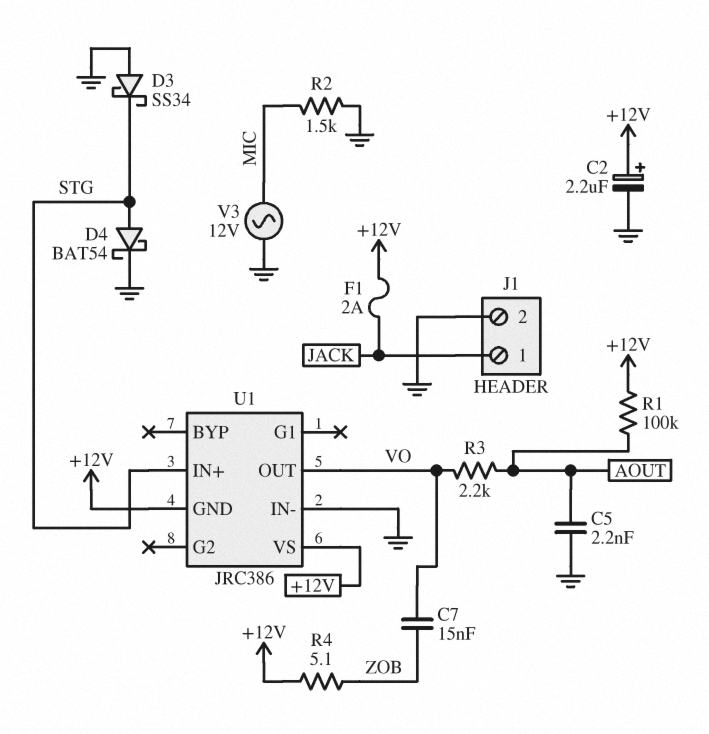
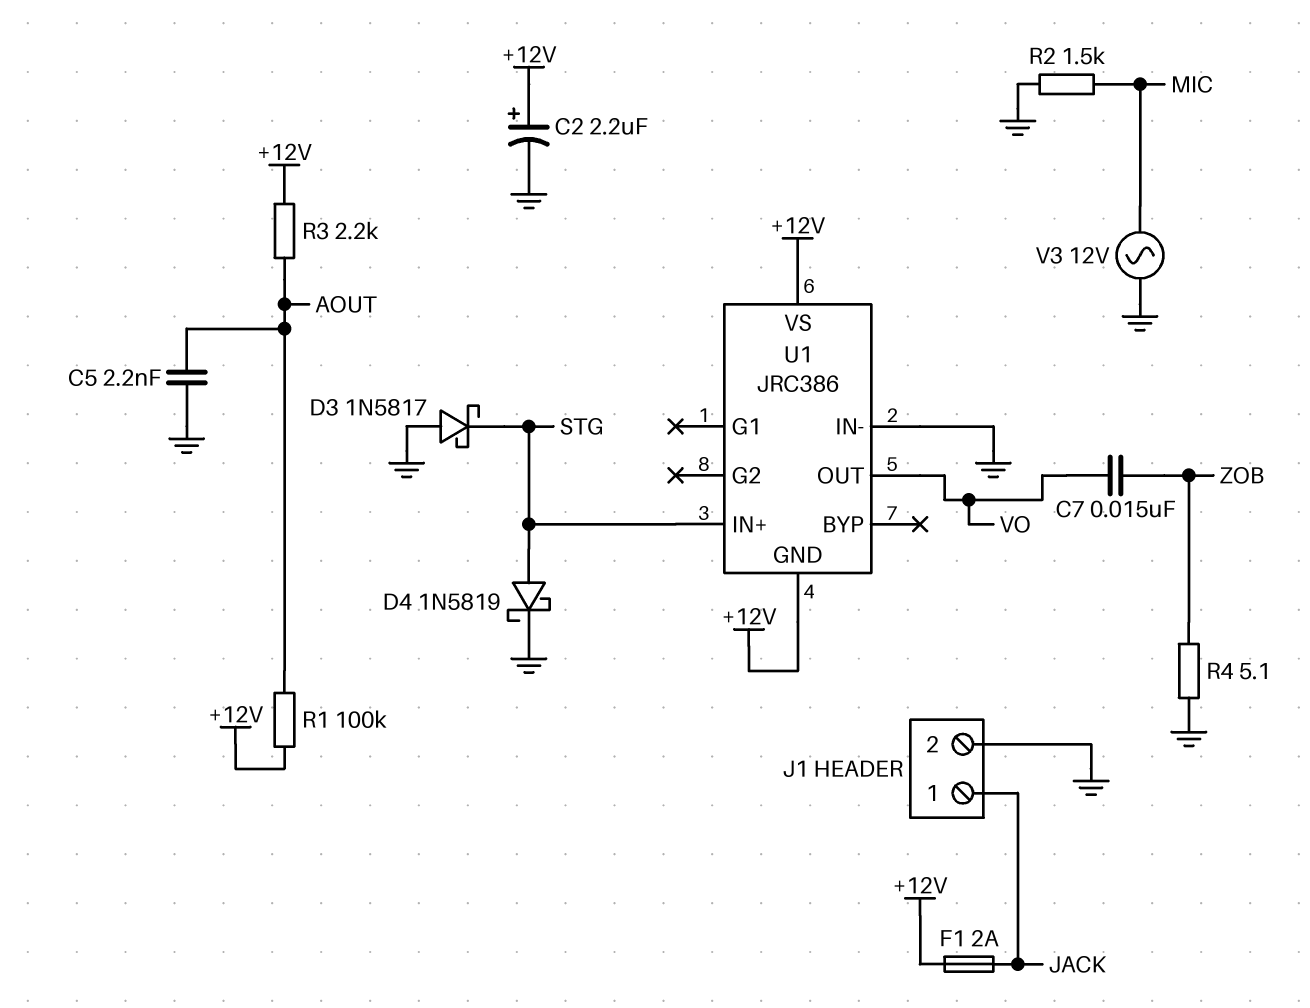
D3: schottky SS34 (A GND, K STG) -> schottky 1N5817 (A GND, K STG)
D4: schottky BAT54 (A STG, K GND) -> schottky 1N5819 (A STG, K GND)
R3: 2.2k (AOUT, VO) -> 2.2k (+12V, AOUT)
R4: 5.1 (+12V, ZOB) -> 5.1 (GND, ZOB)

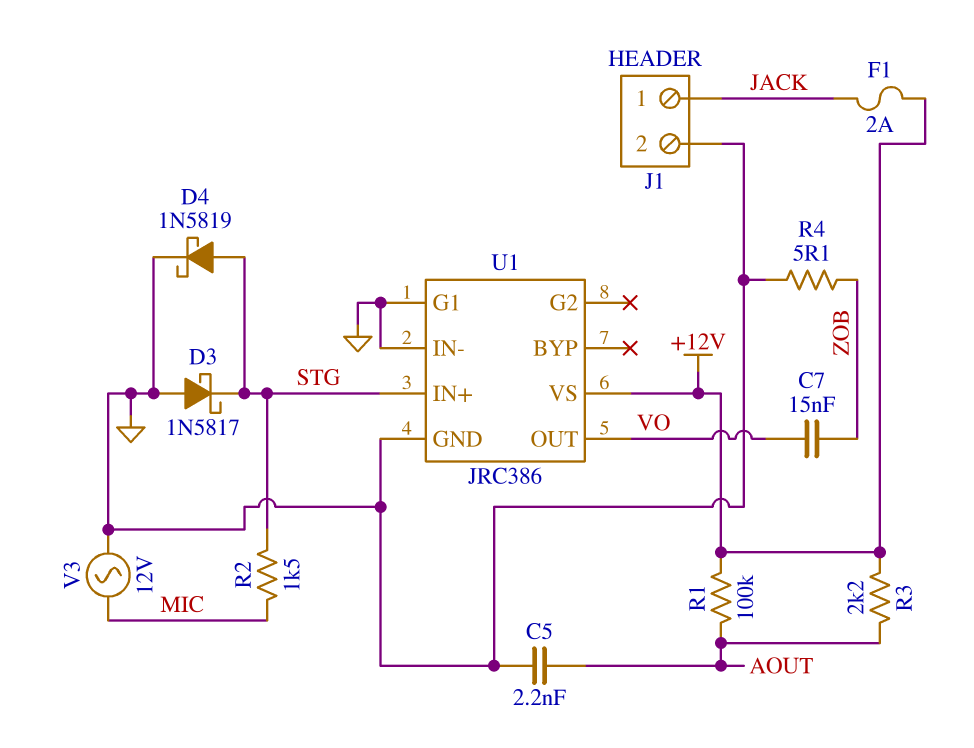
C2: 2.2uF (plus +12V, minus GND) -> none
R2: 1.5k (GND, MIC) -> 1.5k (MIC, STG)
U1 pin G1: none -> GND
U1 pin GND: +12V -> GND

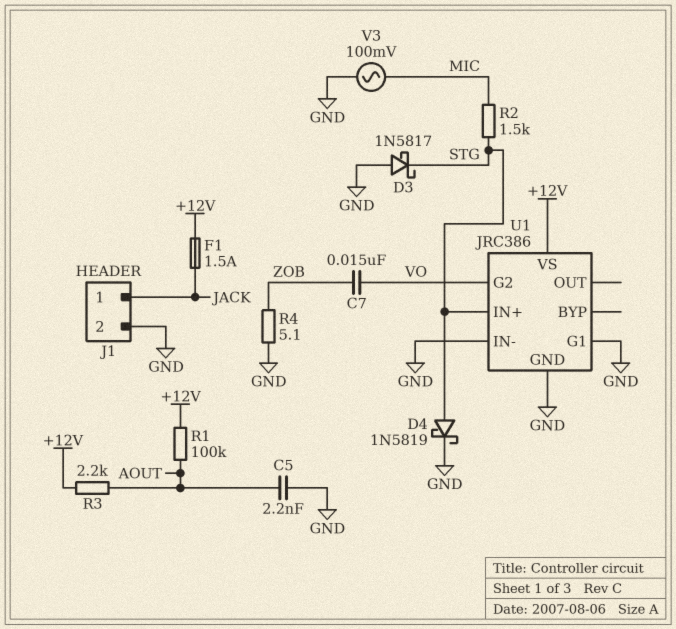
F1: 2A (+12V, JACK) -> 1.5A (+12V, JACK)
U1 pin G2: none -> VO
U1 pin OUT: VO -> none
V3: AC 12V (GND, MIC) -> AC 100mV (GND, MIC)

